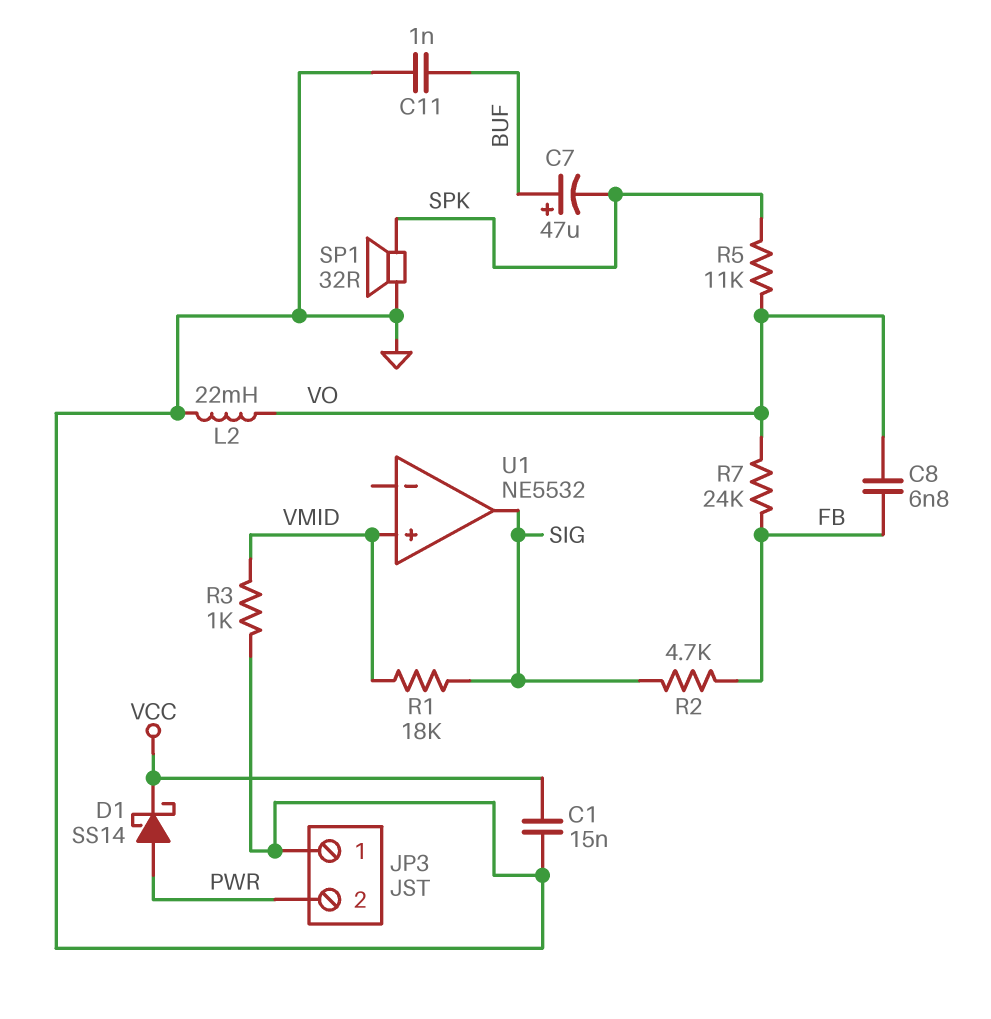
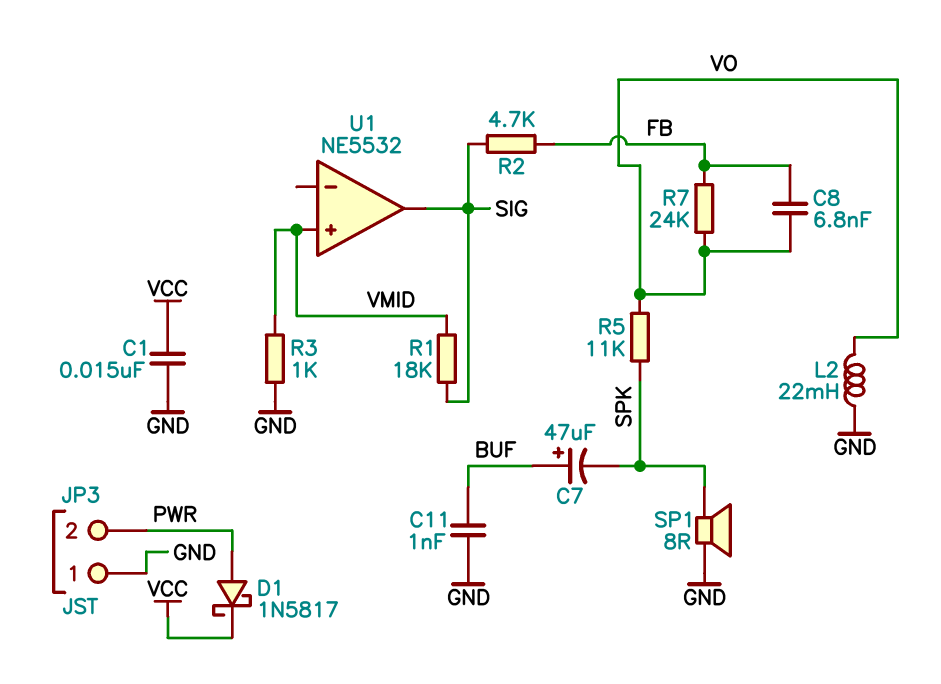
D1: schottky SS14 (A PWR, K VCC) -> schottky 1N5817 (A PWR, K VCC)
SP1: speaker 32R (GND, SPK) -> speaker 8R (GND, SPK)

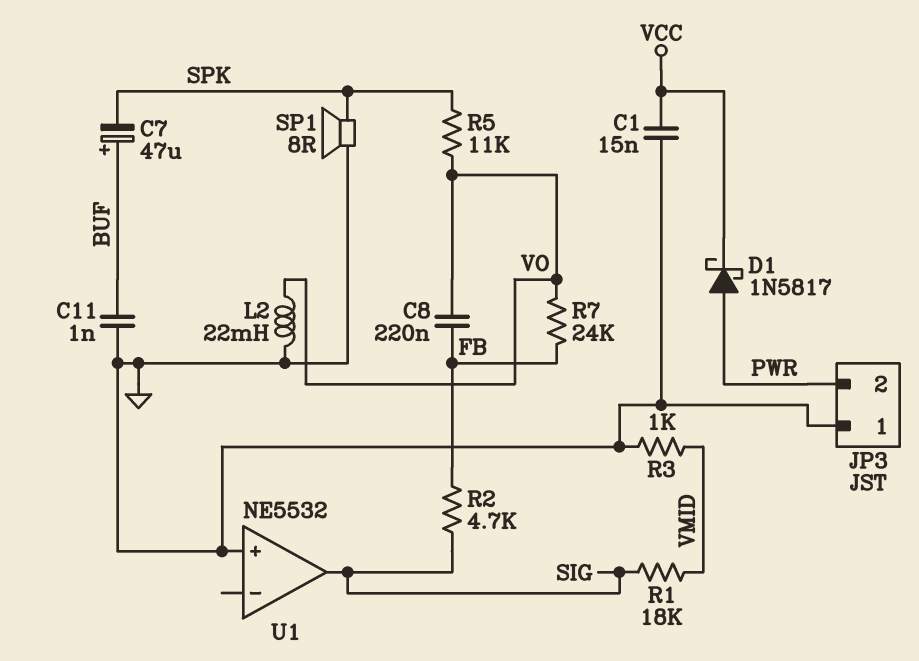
C8: 6.8nF (FB, VO) -> 220nF (FB, VO)
U1 pin in+: VMID -> GND

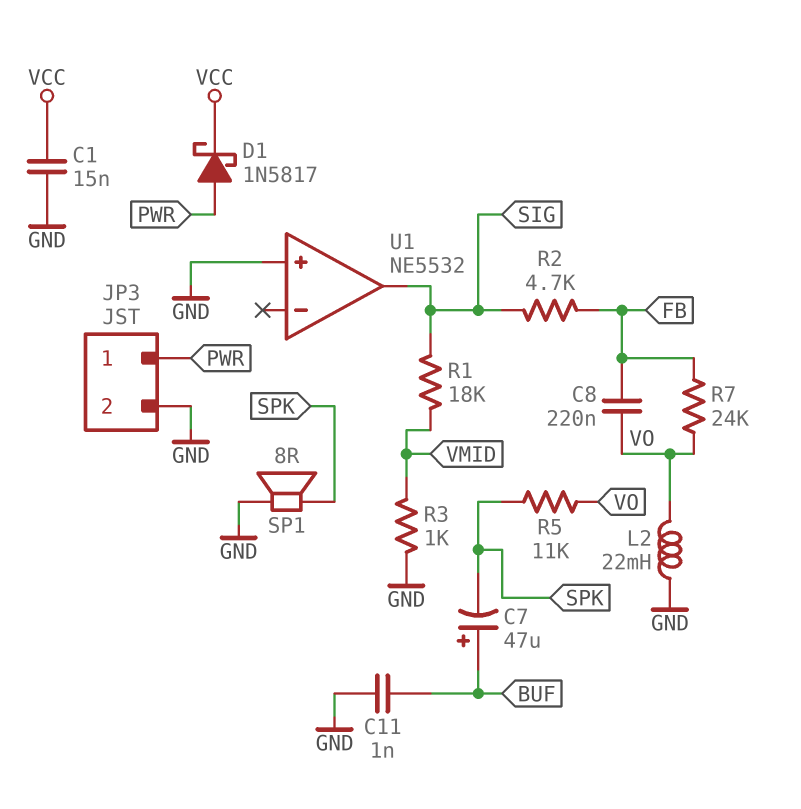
JP3 pin 1: GND -> PWR
JP3 pin 2: PWR -> GND

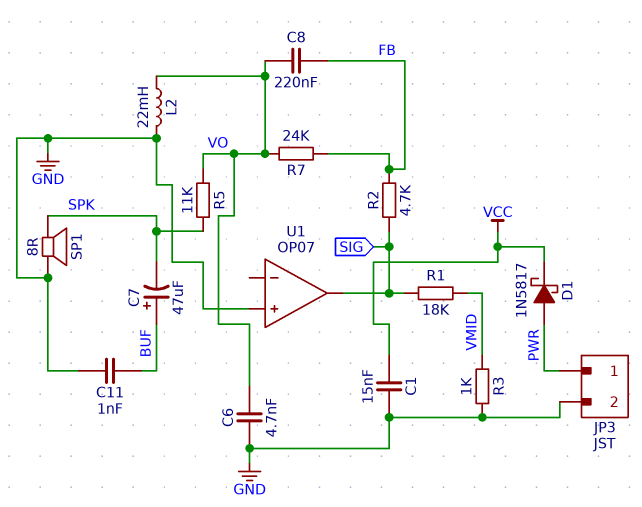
C6: none -> 4.7nF (GND, VO)
U1: NE5532 -> OP07

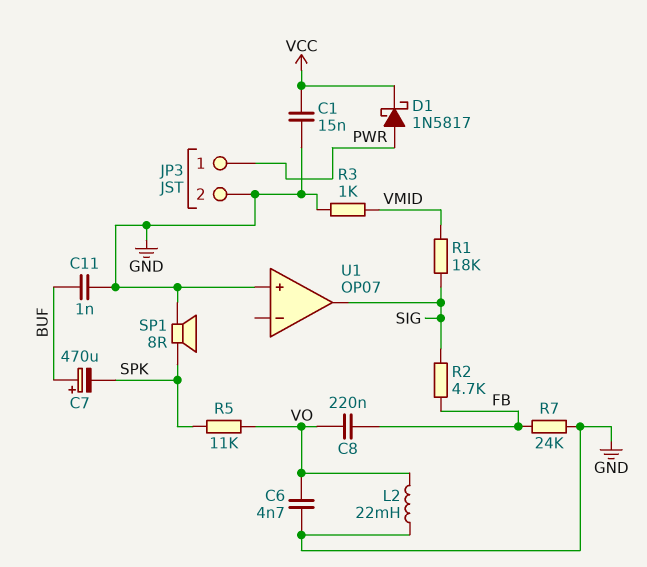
C7: 47uF (plus BUF, minus SPK) -> 470uF (plus BUF, minus SPK)
R7: 24k (FB, VO) -> 24k (FB, GND)

